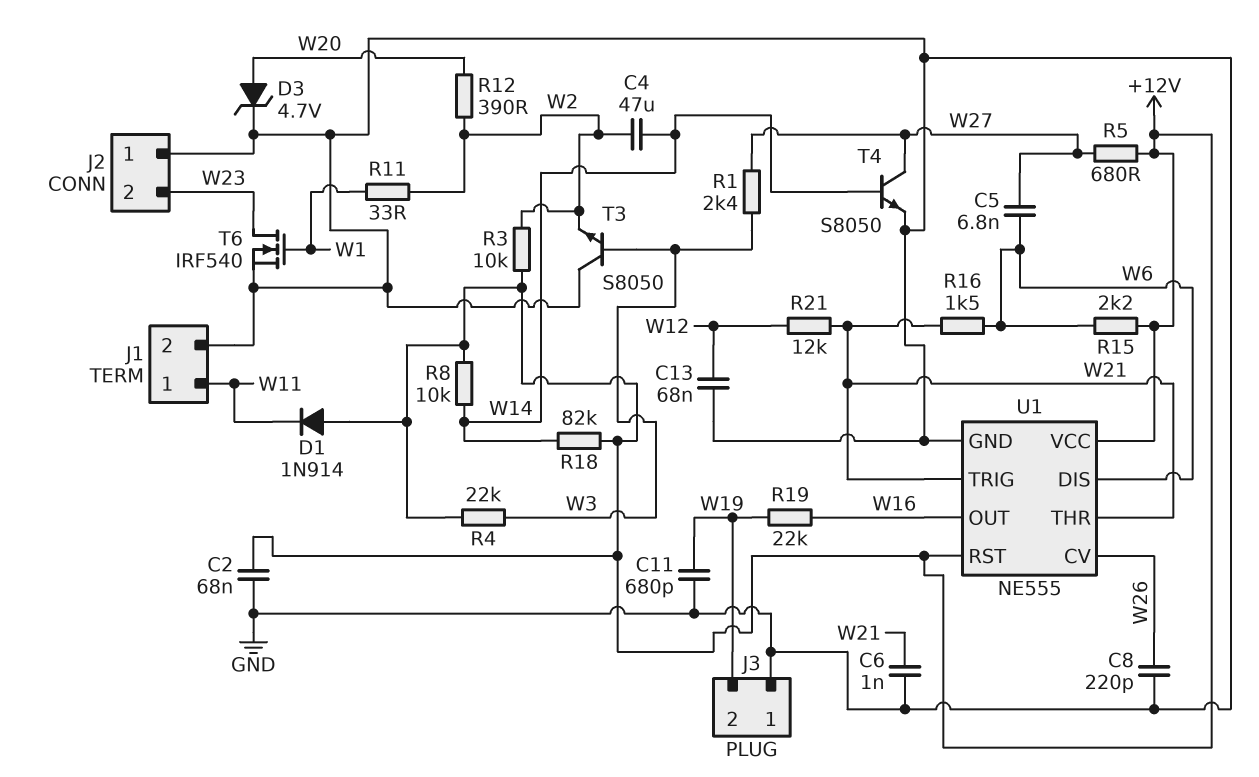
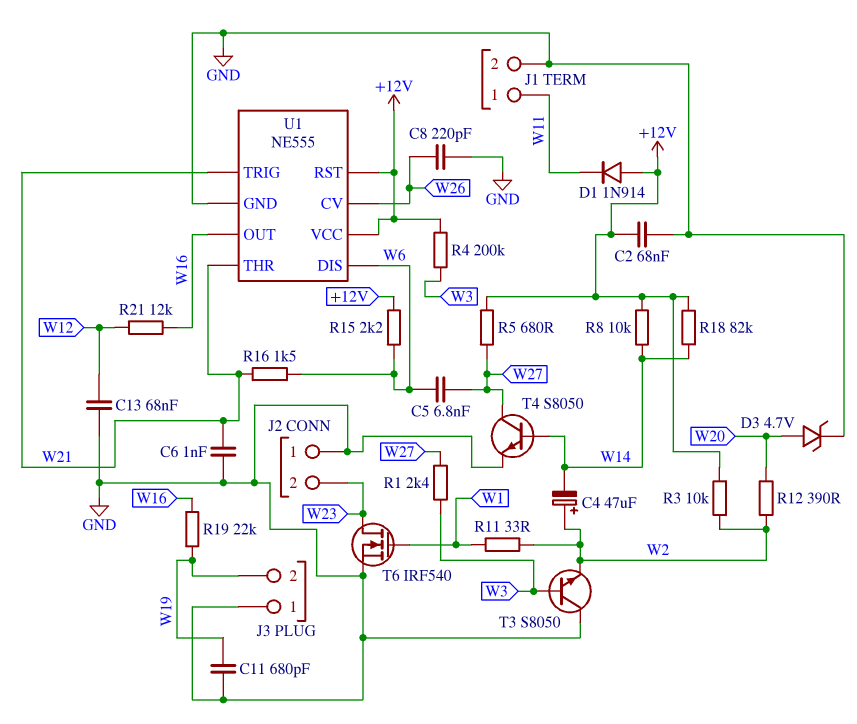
C4: 47uF (W2, W14) -> 47uF (plus W2, minus W14)
R4: 22k (+12V, W3) -> 200k (+12V, W3)
R21: 12k (W12, W21) -> 12k (W12, W16)

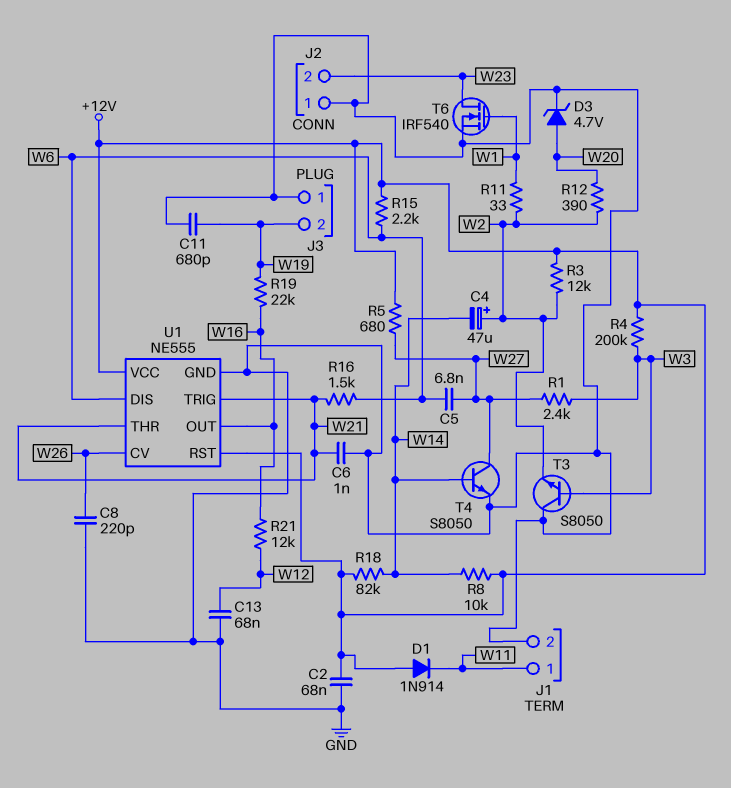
R3: 10k (+12V, W2) -> 12k (+12V, W2)

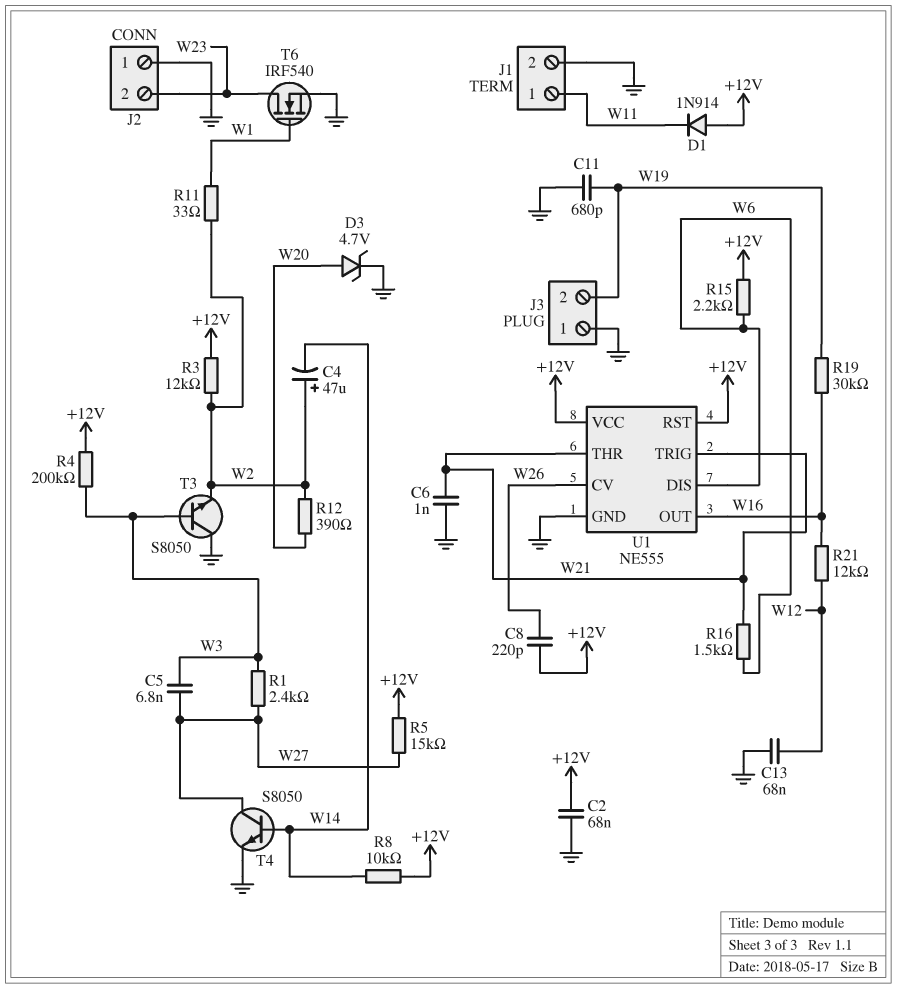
C5: 6.8nF (W6, W27) -> 6.8nF (W3, W27)
C8: 220pF (GND, W26) -> 220pF (+12V, W26)
R5: 680 (+12V, W27) -> 15k (+12V, W27)
R18: 82k (+12V, W14) -> none
R19: 22k (W16, W19) -> 30k (W16, W19)

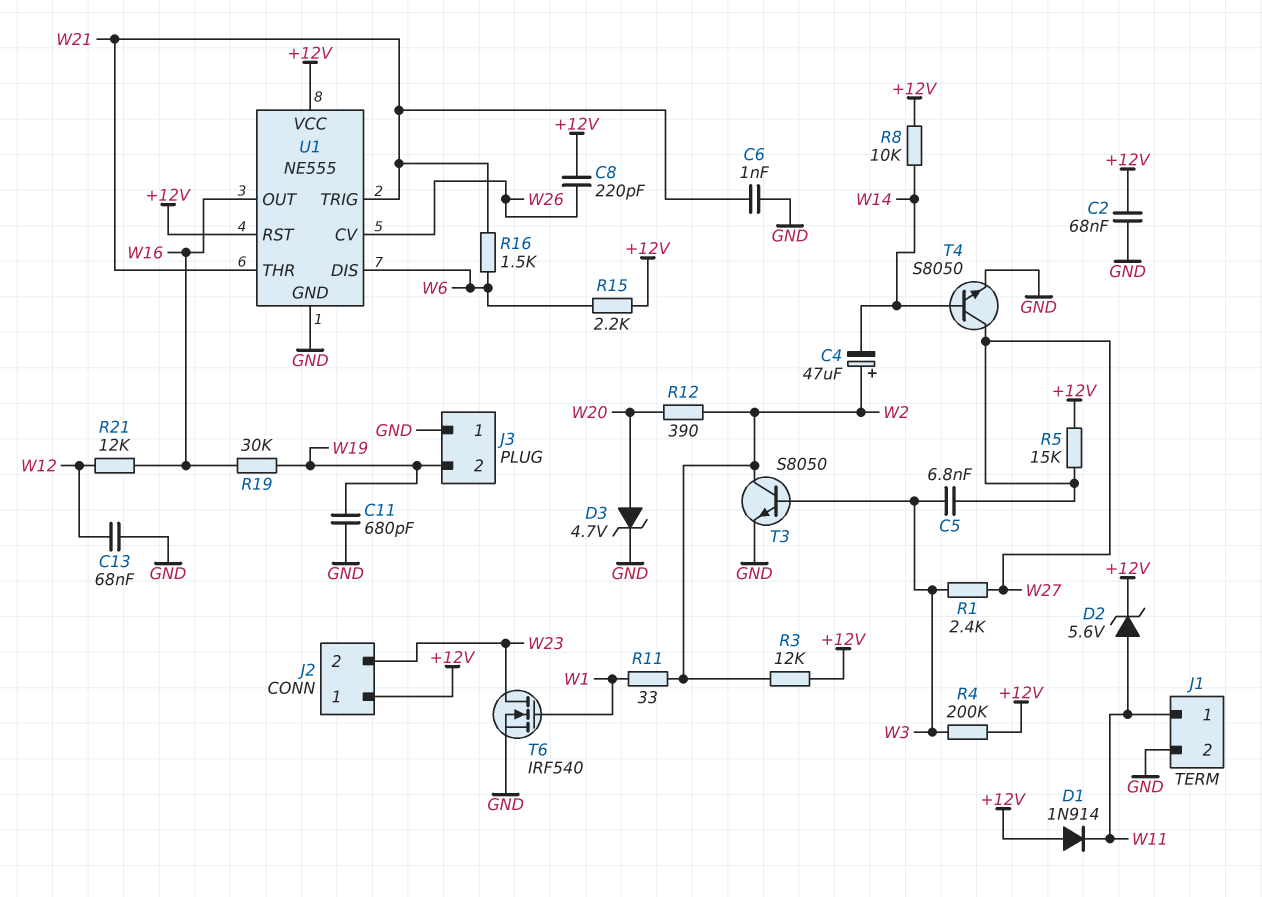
D2: none -> zener 5.6V (A W11, K +12V)
J2 pin 1: GND -> +12V
T3: NPN S8050 (B W3, C GND, E W2) -> NPN S8050 (B W3, C W2, E GND)

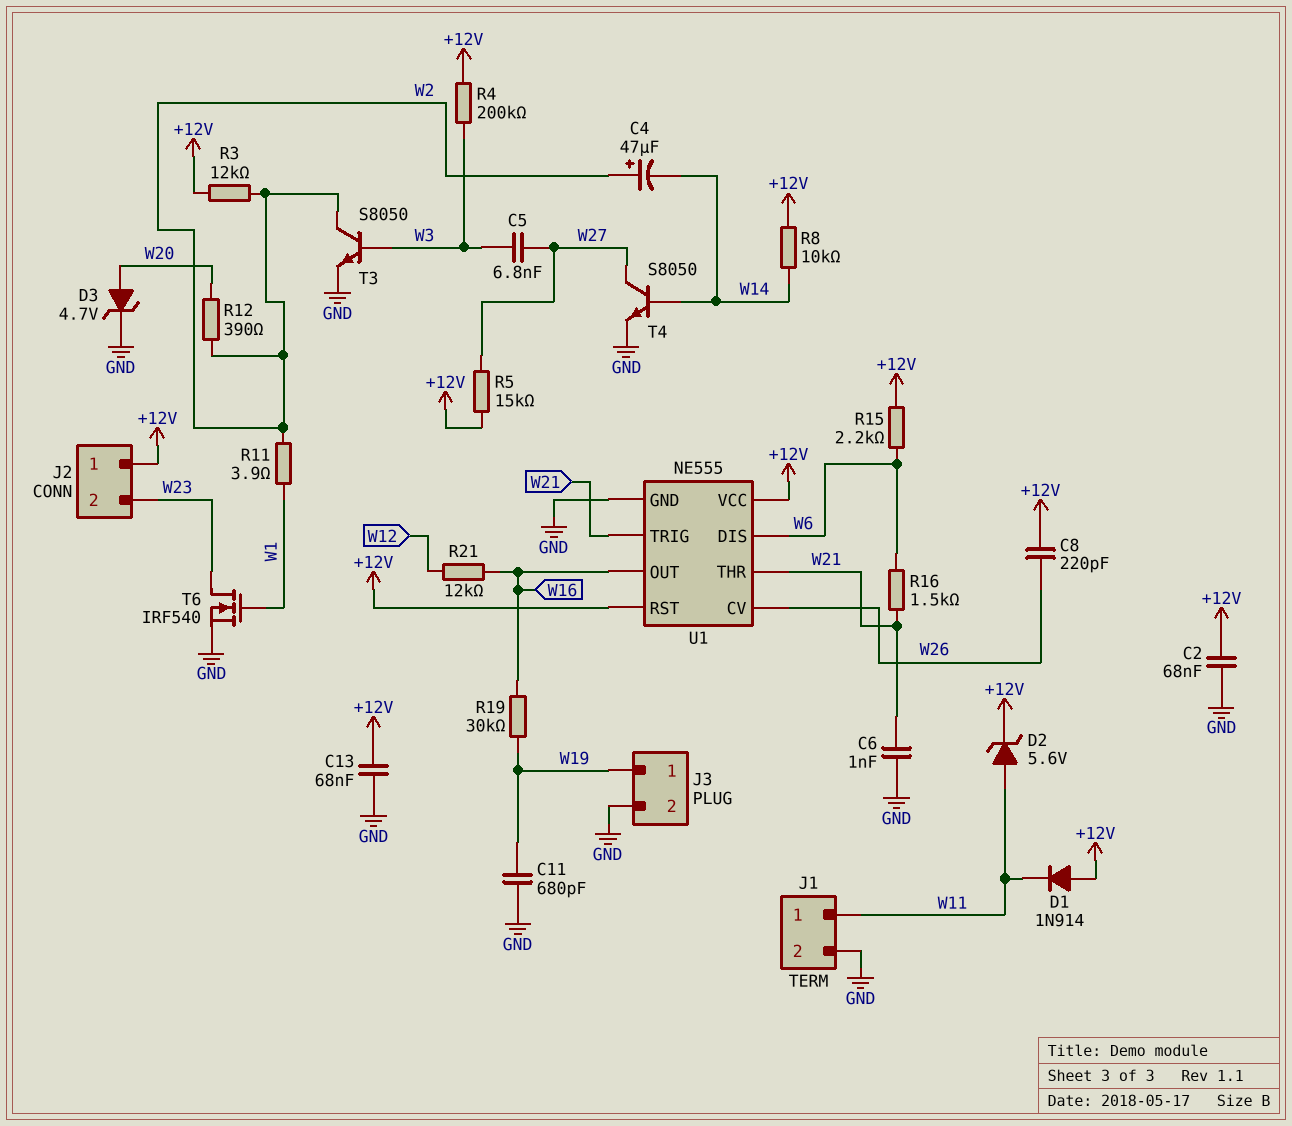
C13: 68nF (GND, W12) -> 68nF (+12V, GND)
J3 pin 1: GND -> W19
J3 pin 2: W19 -> GND
R1: 2.4k (W3, W27) -> none
R11: 33 (W1, W2) -> 3.9 (W1, W2)

